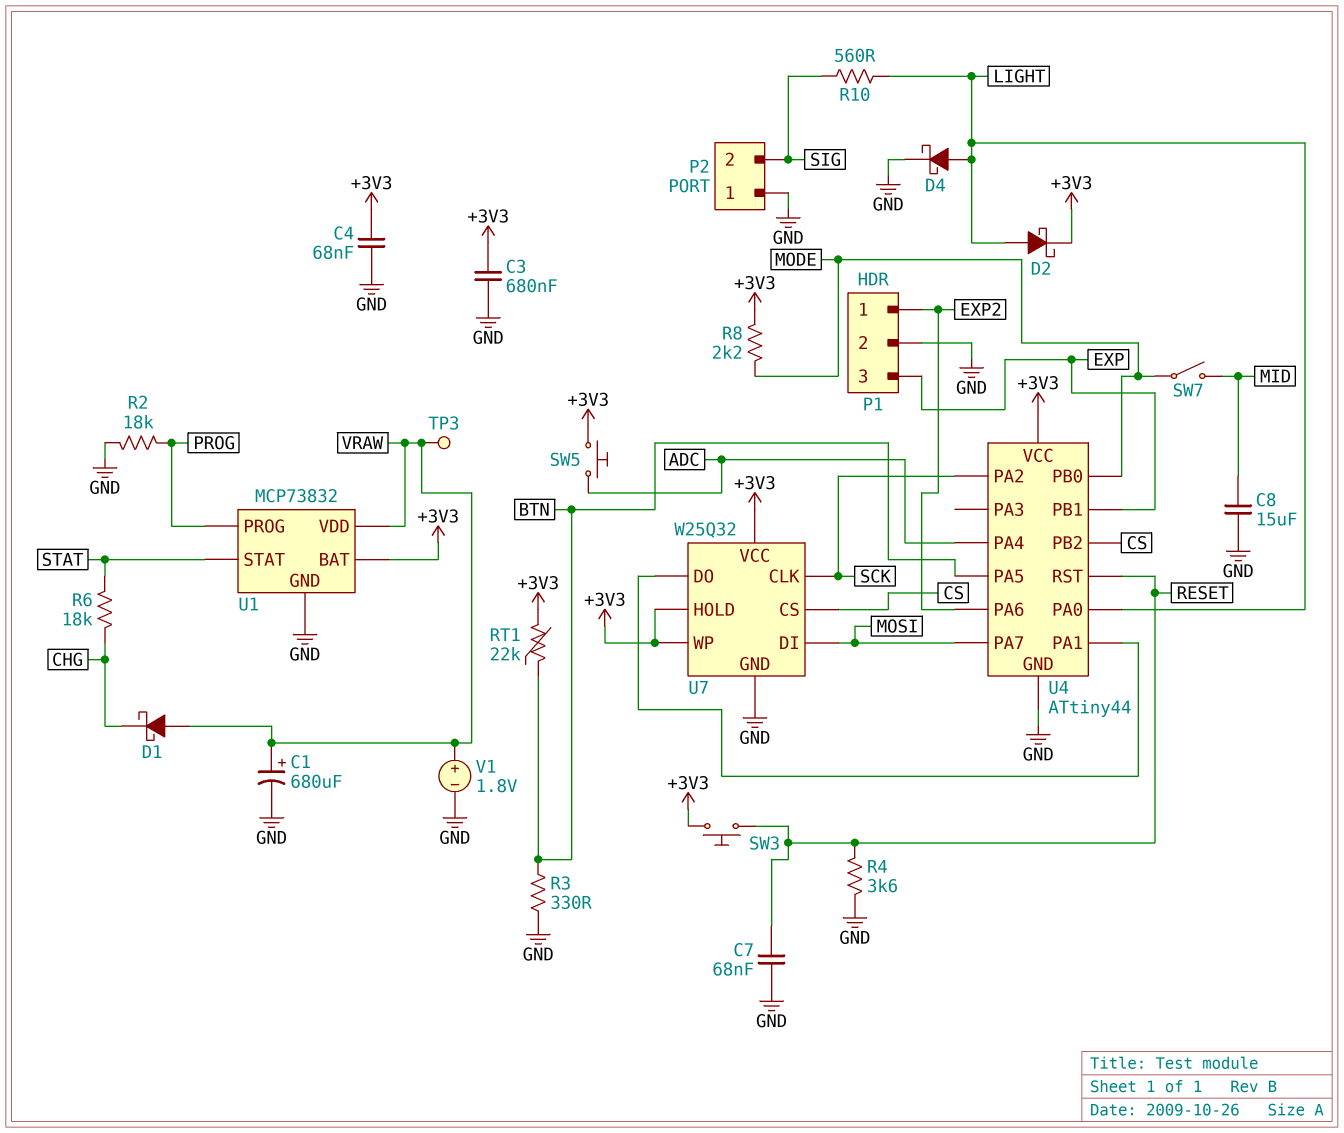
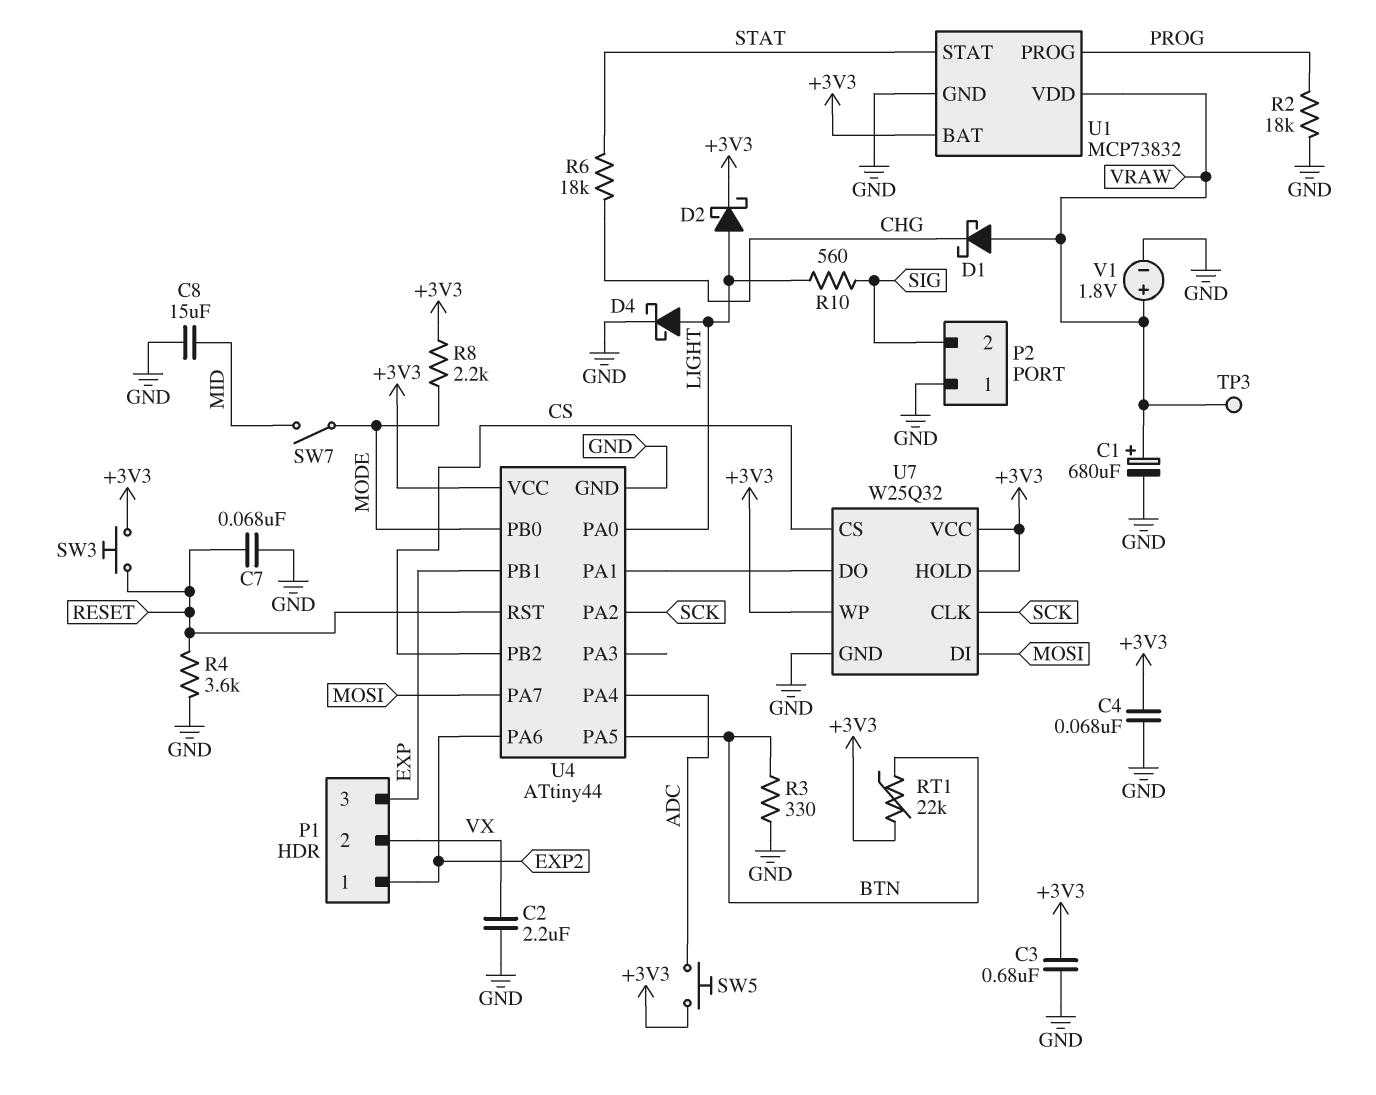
C2: none -> 2.2uF (GND, VX)
P1 pin 2: GND -> VX

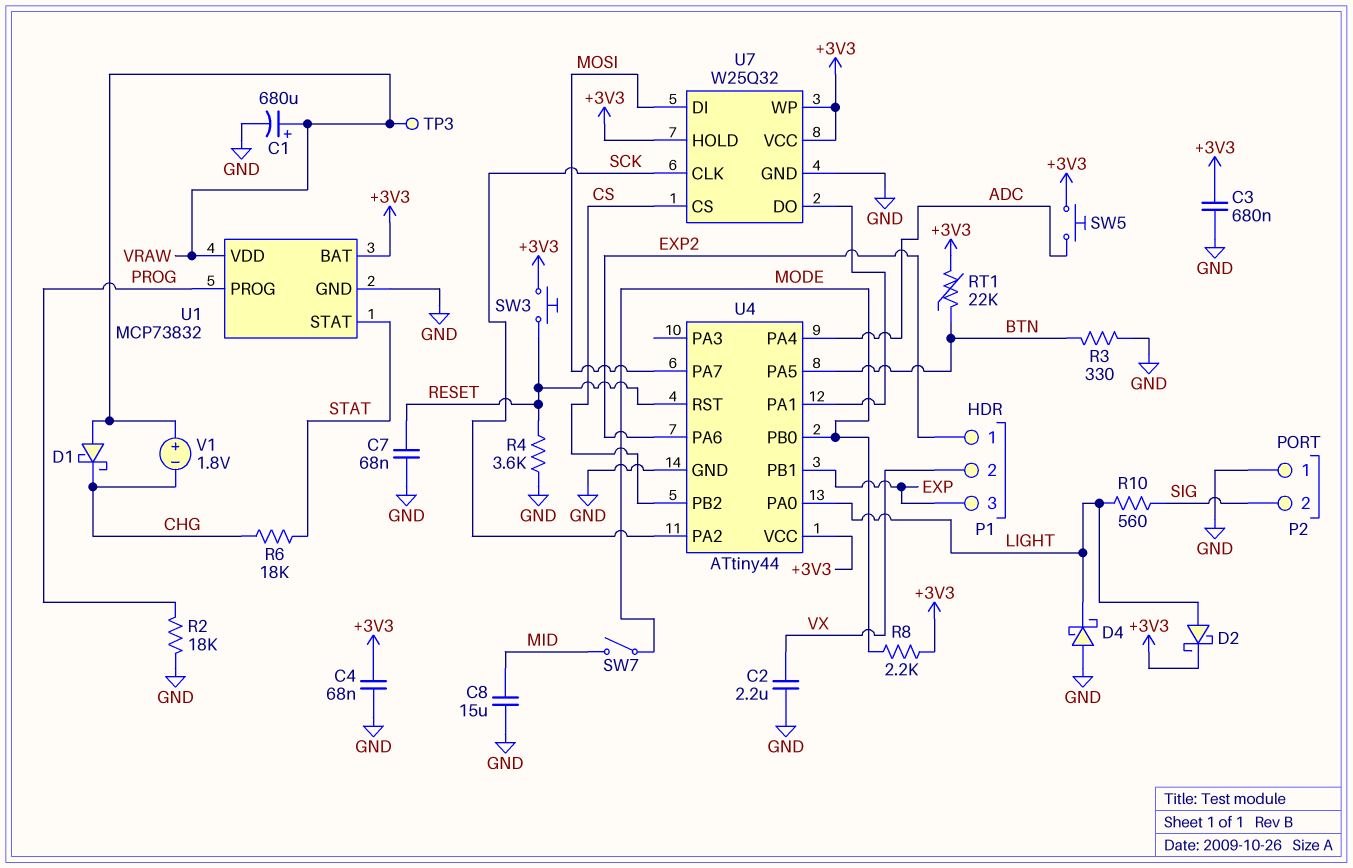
D4: schottky (A LIGHT, K GND) -> schottky (A GND, K LIGHT)
V1: 1.8V (plus VRAW, minus GND) -> 1.8V (plus VRAW, minus CHG)

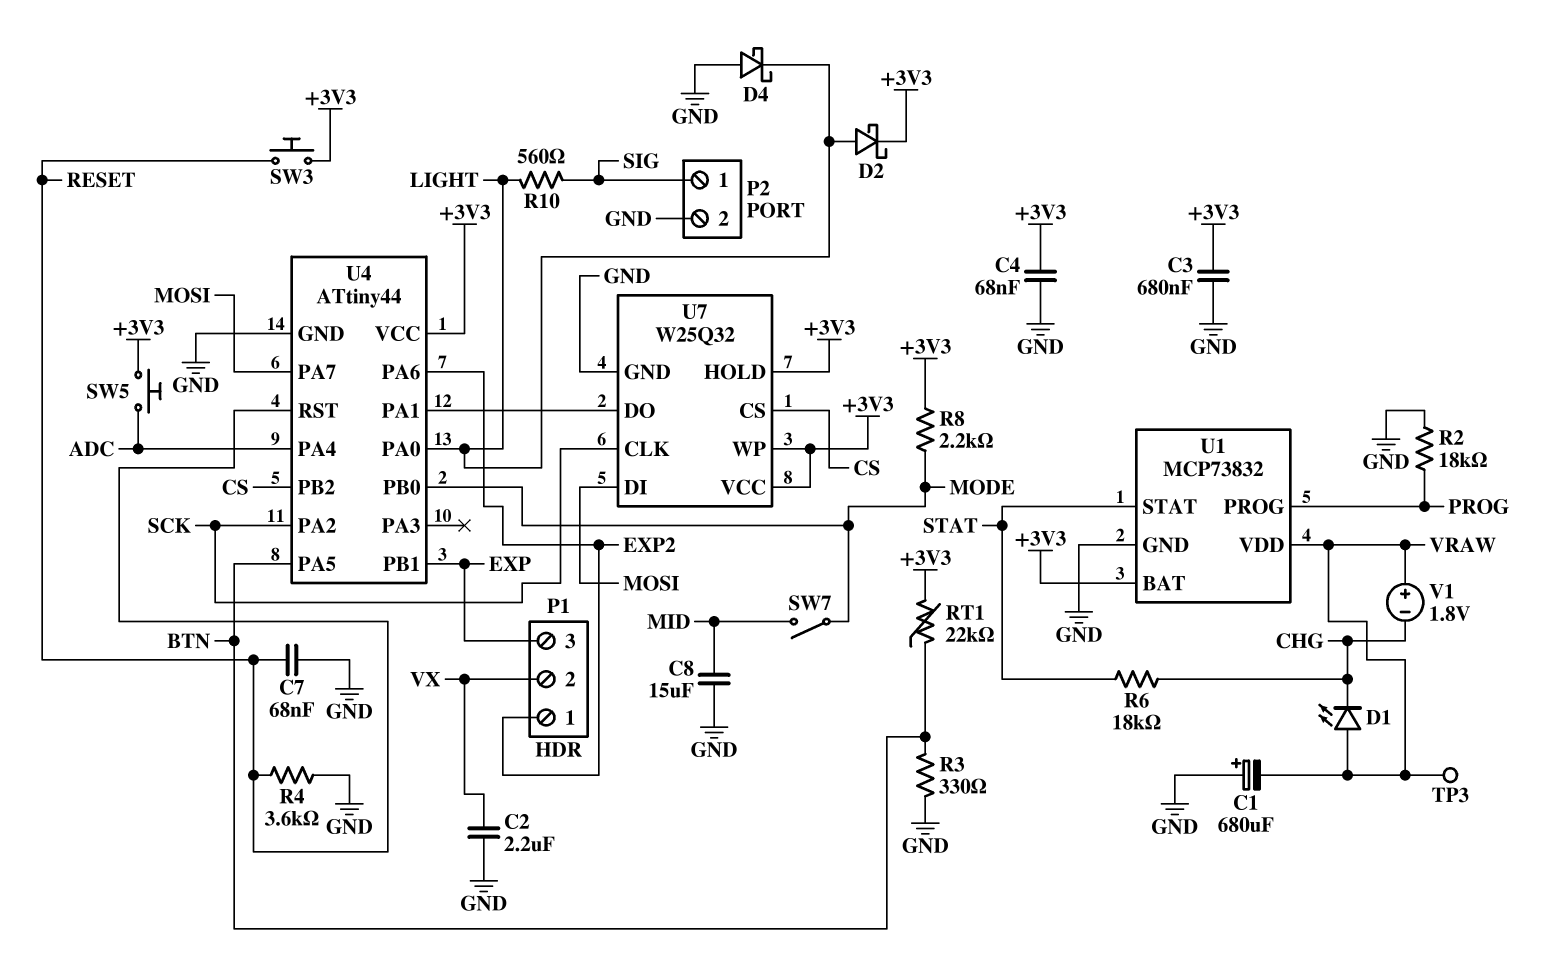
C1: 680uF (plus VRAW, minus GND) -> 680uF (plus GND, minus VRAW)
D1: schottky (A VRAW, K CHG) -> LED (A VRAW, K CHG)
P2 pin 1: GND -> SIG
P2 pin 2: SIG -> GND

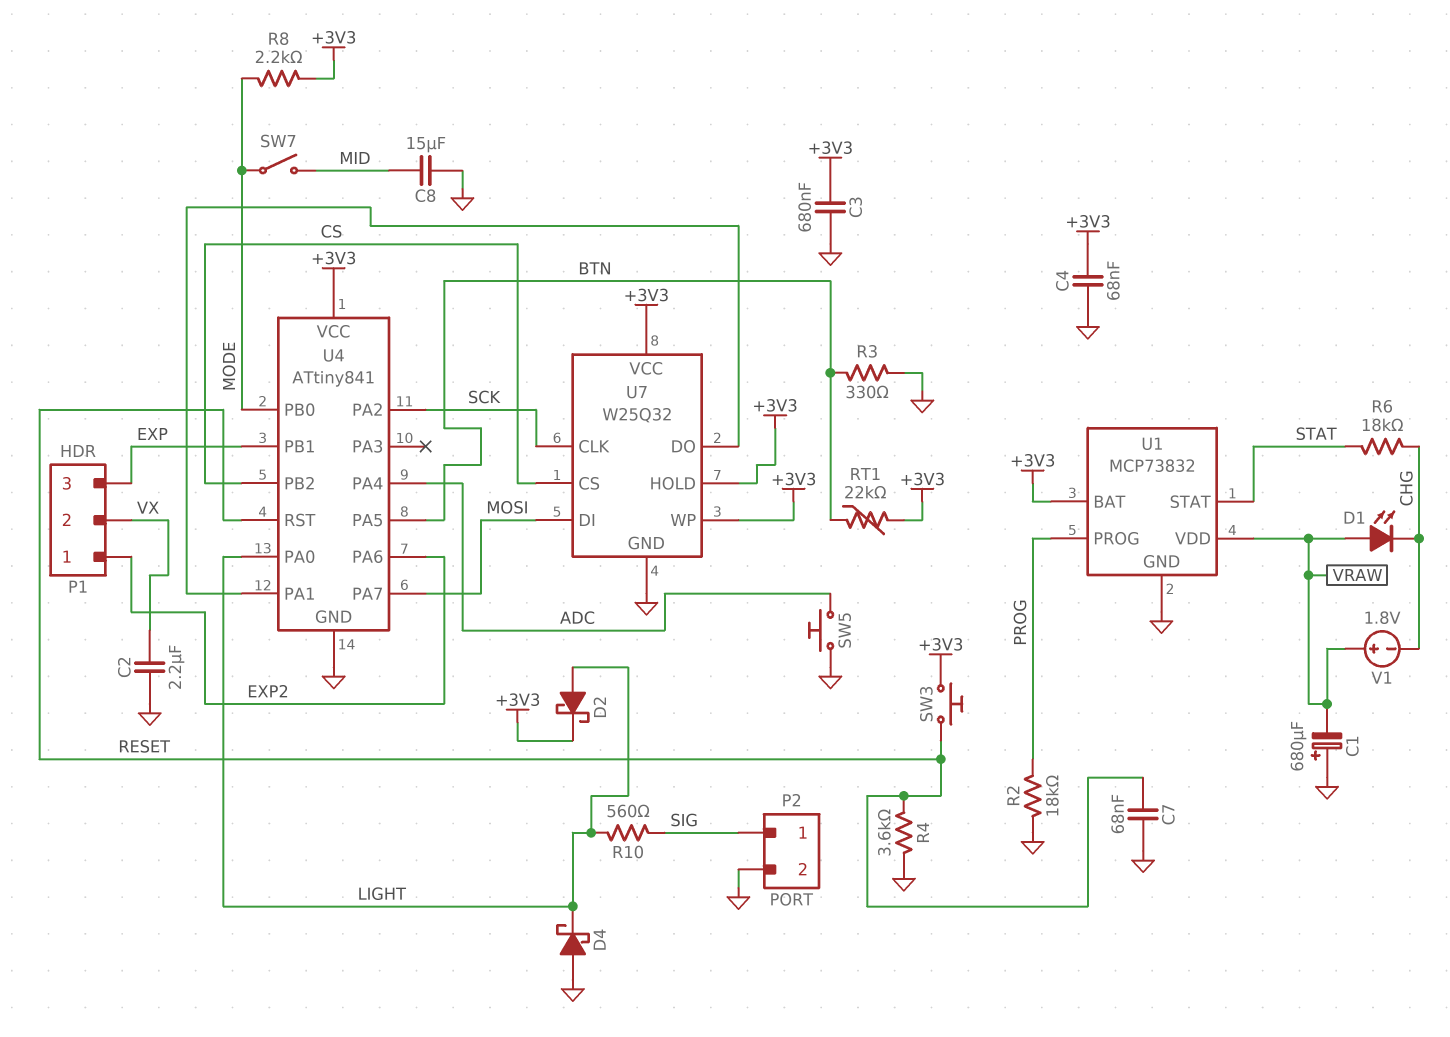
SW5: button (+3V3, ADC) -> button (ADC, GND)
TP3: test point (VRAW) -> none
U4: ATtiny44 -> ATtiny841

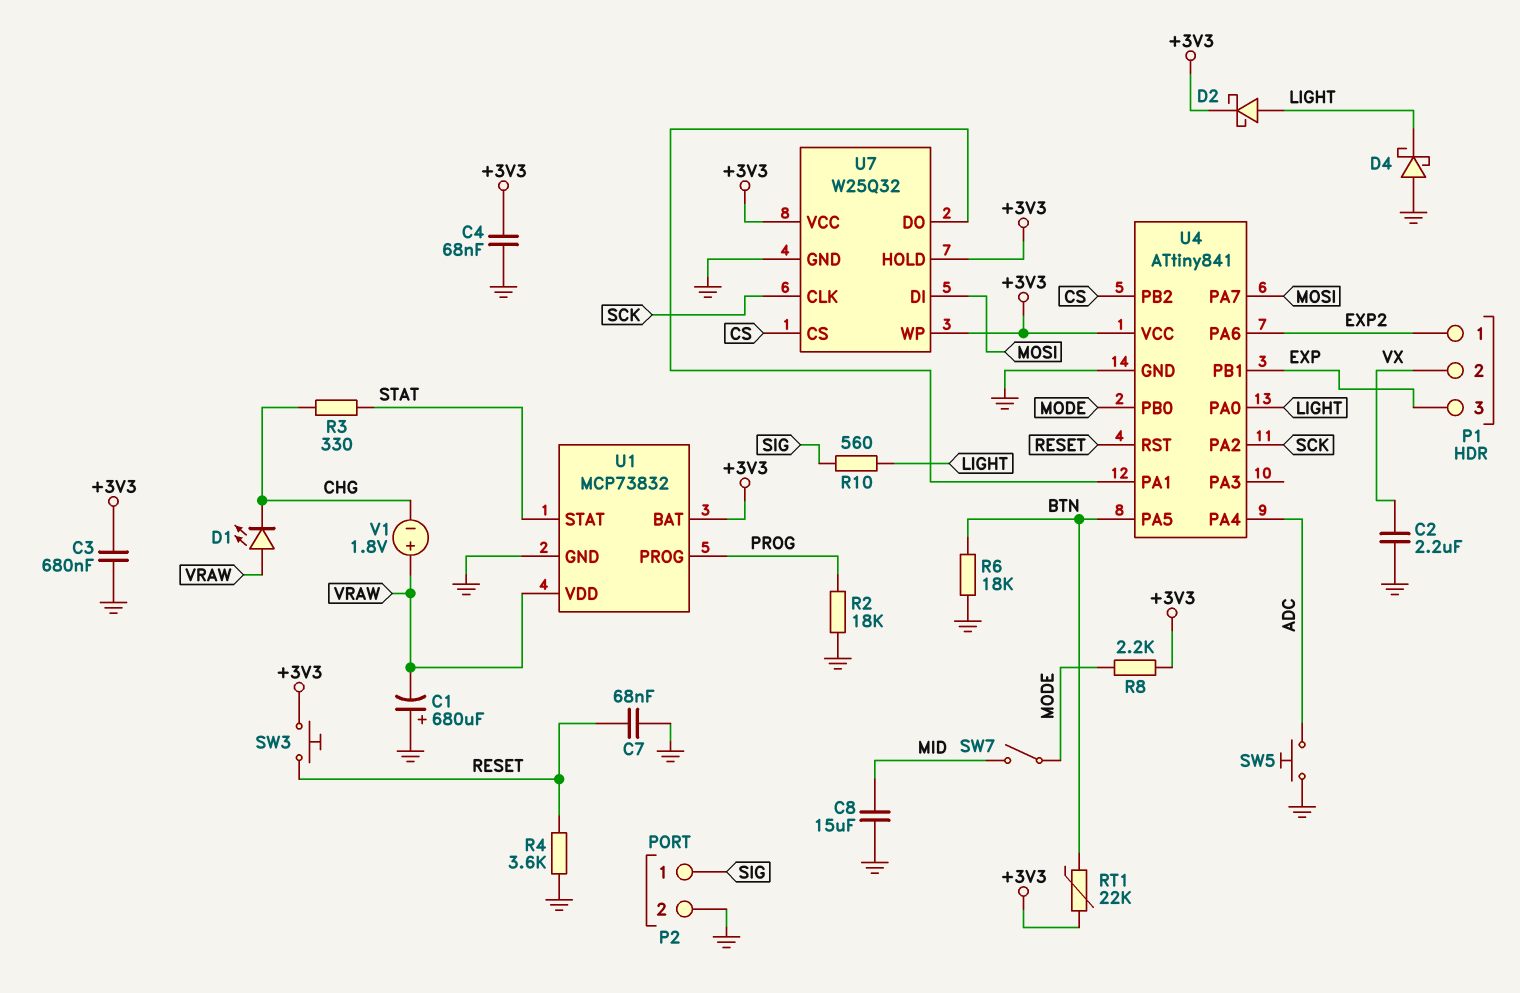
R3: 330 (BTN, GND) -> 330 (CHG, STAT)
R6: 18k (CHG, STAT) -> 18k (BTN, GND)

